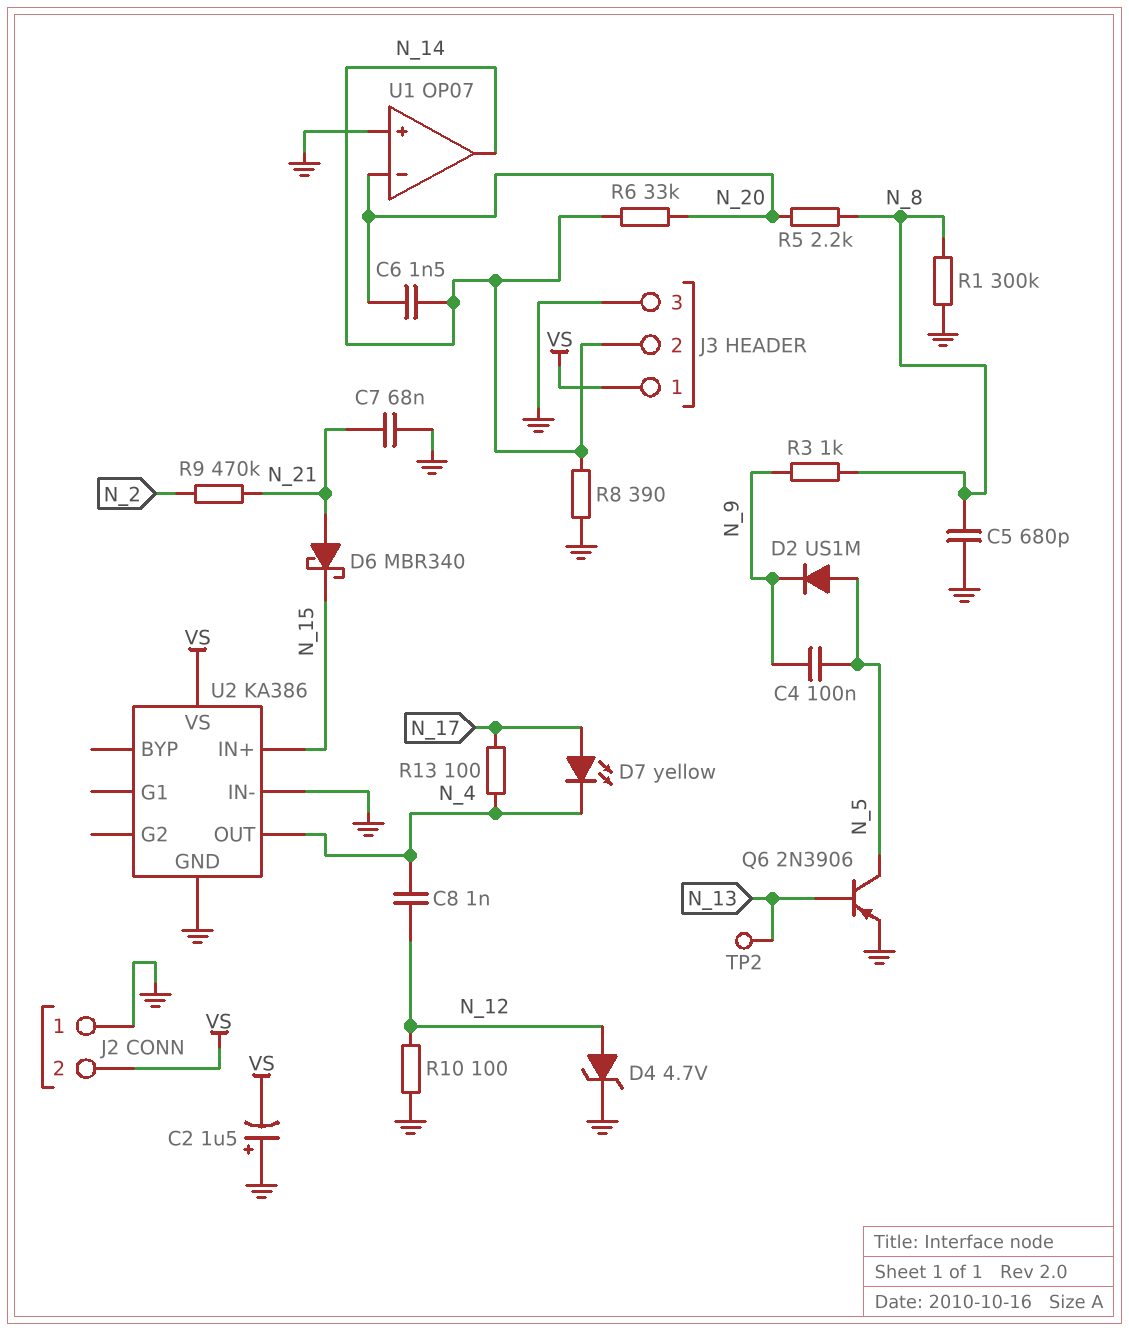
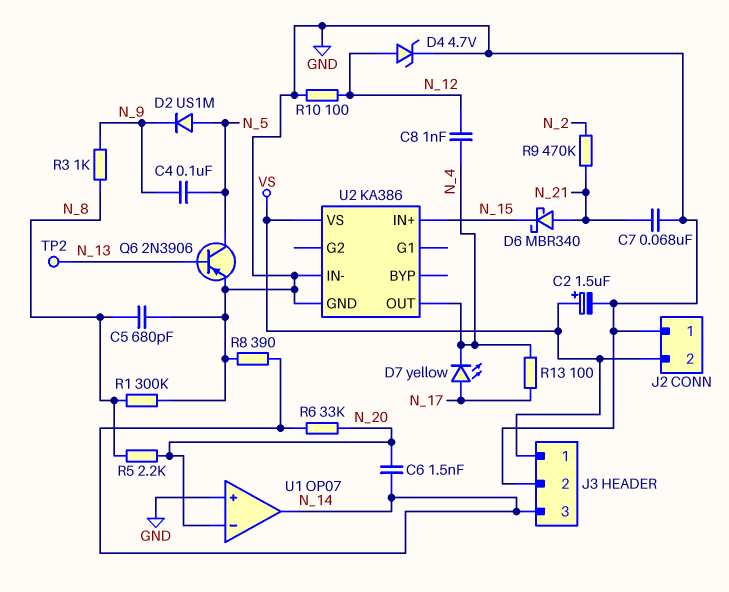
C2: 1.5uF (plus GND, minus VS) -> 1.5uF (plus VS, minus GND)
J3 pin 2: N_14 -> GND
J3 pin 3: GND -> N_14

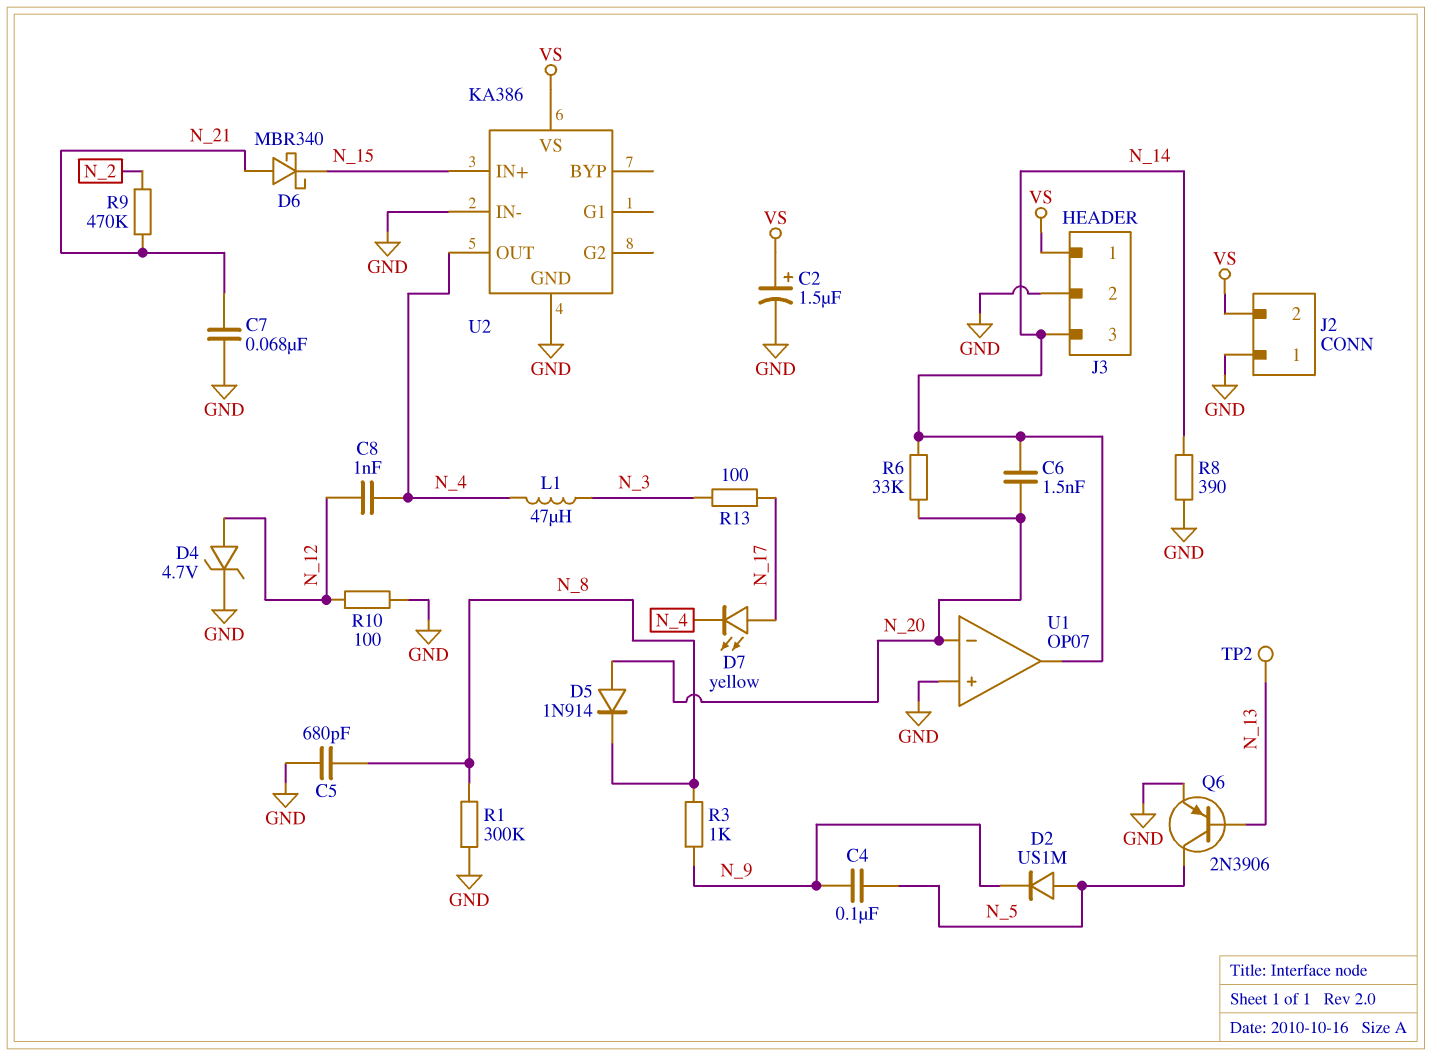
D5: none -> diode 1N914 (A N_20, K N_8)
L1: none -> 47uH (N_3, N_4)
R5: 2.2k (N_8, N_20) -> none
R13: 100 (N_4, N_17) -> 100 (N_3, N_17)

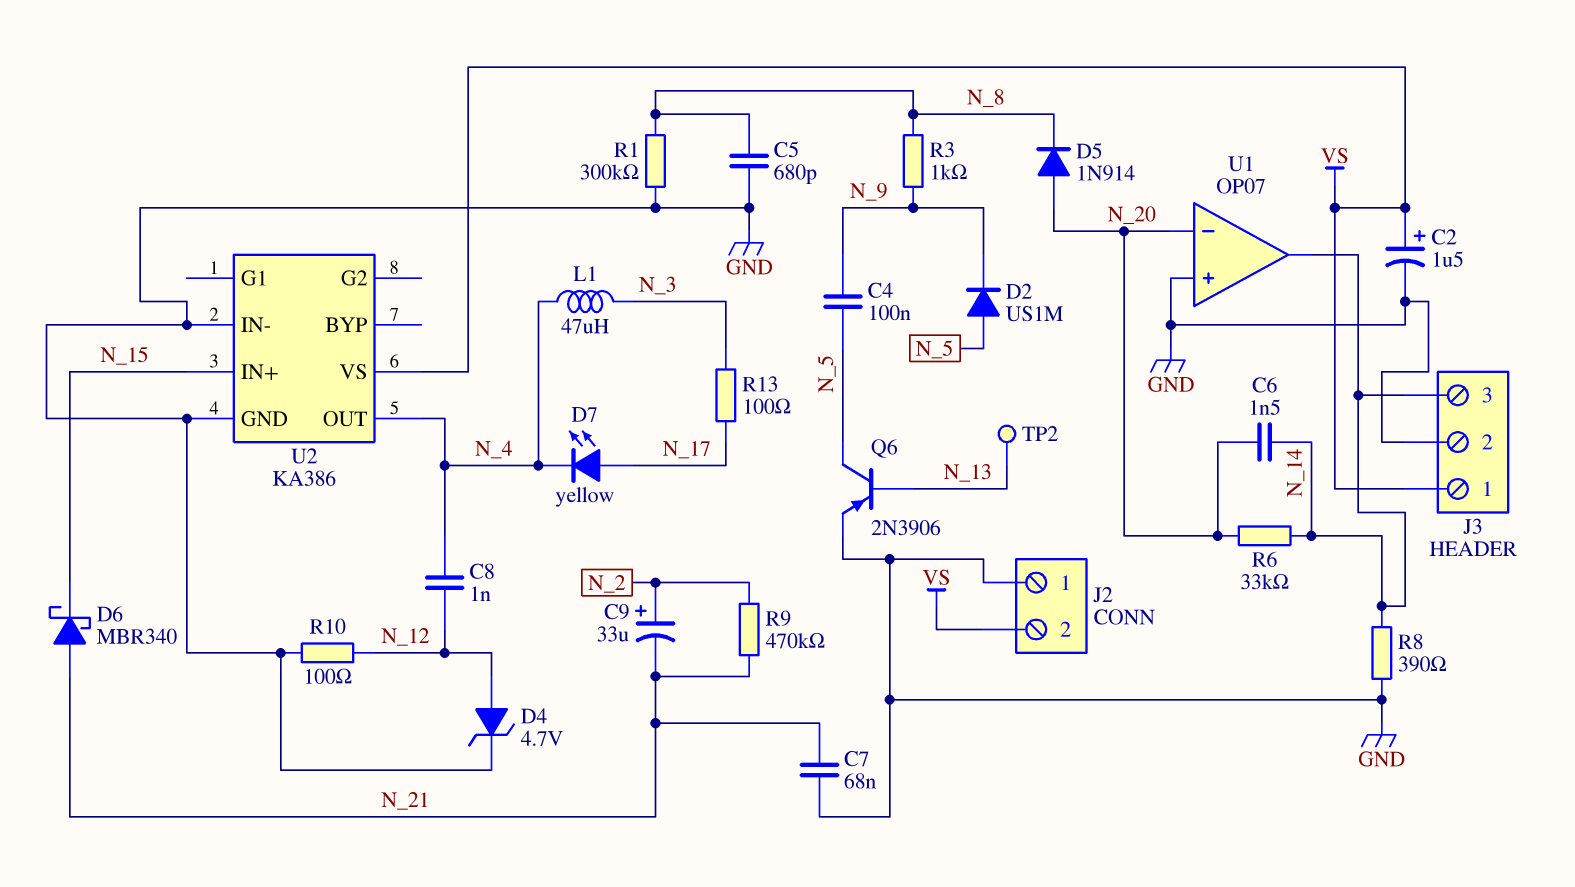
C9: none -> 33uF (plus N_2, minus N_21)

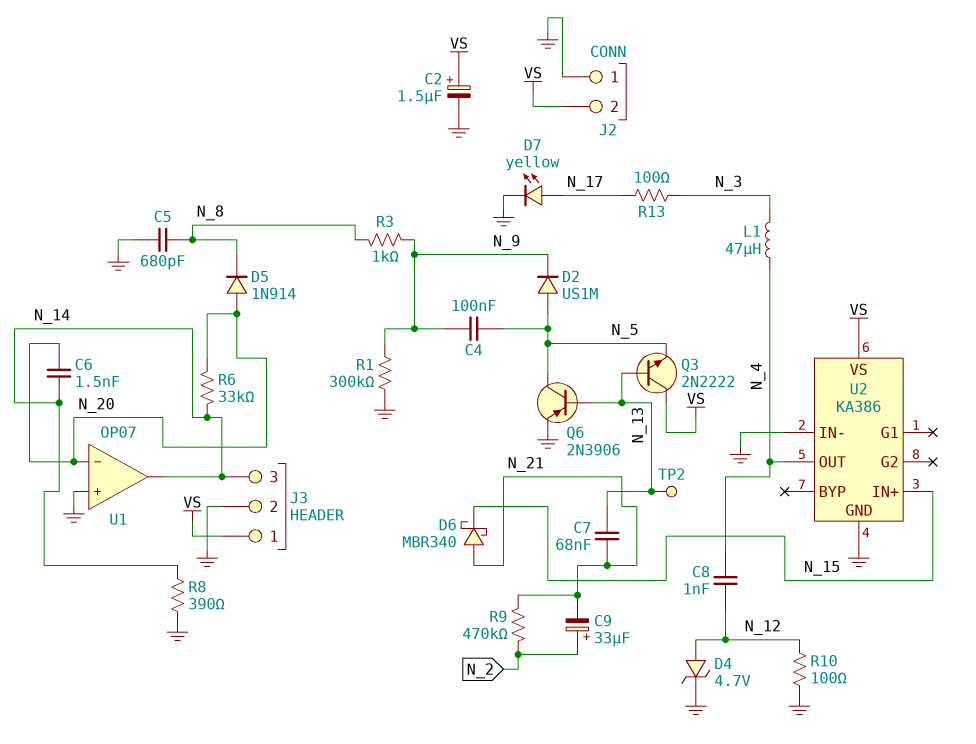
C7: 68nF (GND, N_21) -> 68nF (N_13, N_21)
D7: LED yellow (A N_17, K N_4) -> LED yellow (A N_17, K GND)
Q3: none -> NPN 2N2222 (B N_13, C VS, E N_5)
R1: 300k (GND, N_8) -> 300k (GND, N_9)

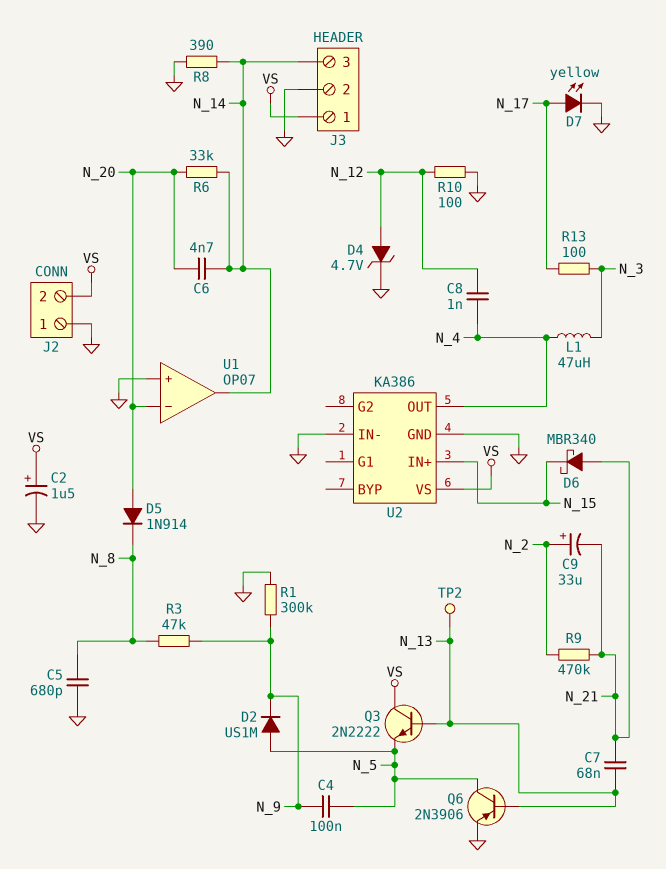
C6: 1.5nF (N_14, N_20) -> 4.7nF (N_14, N_20)
R3: 1k (N_8, N_9) -> 47k (N_8, N_9)

